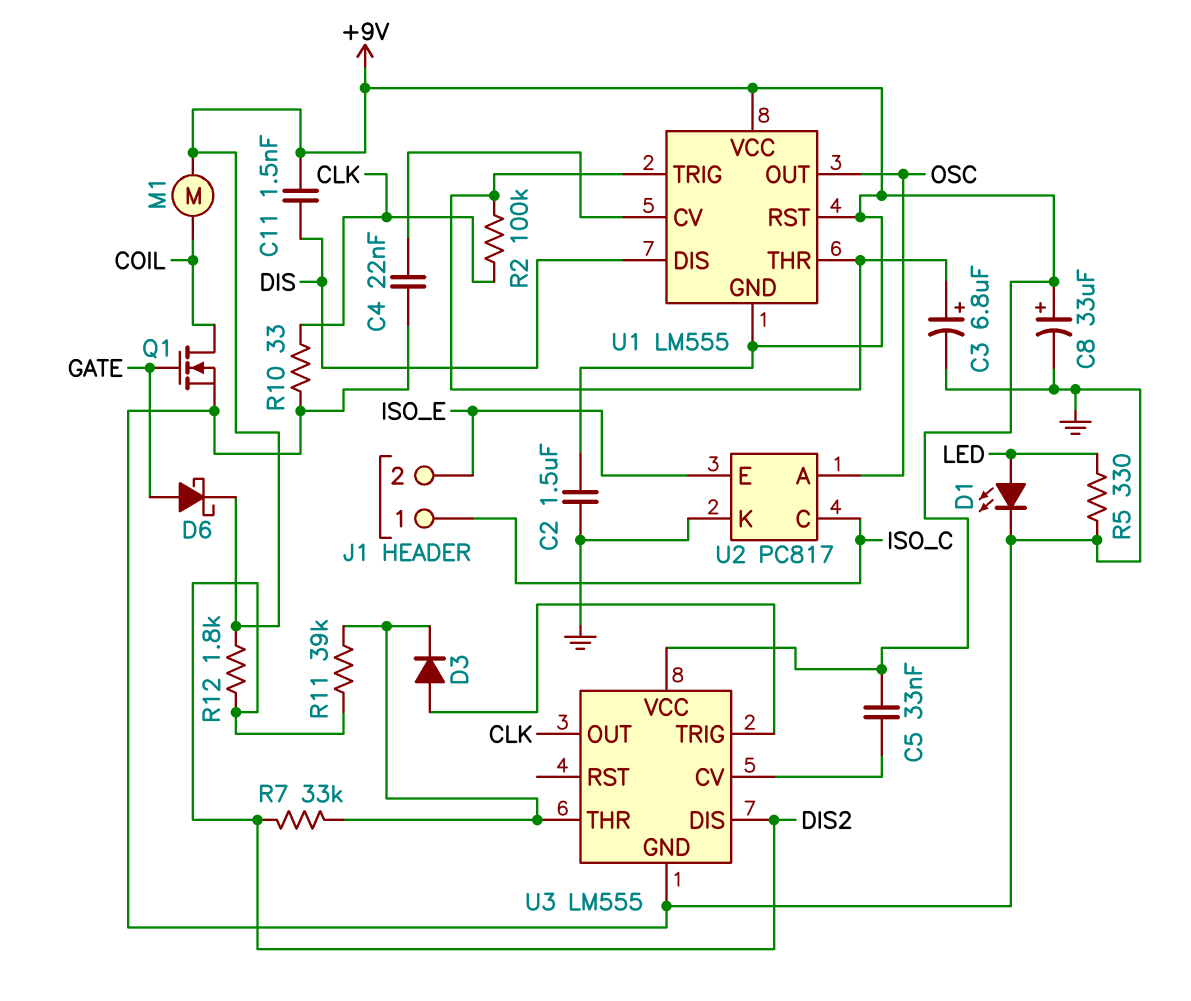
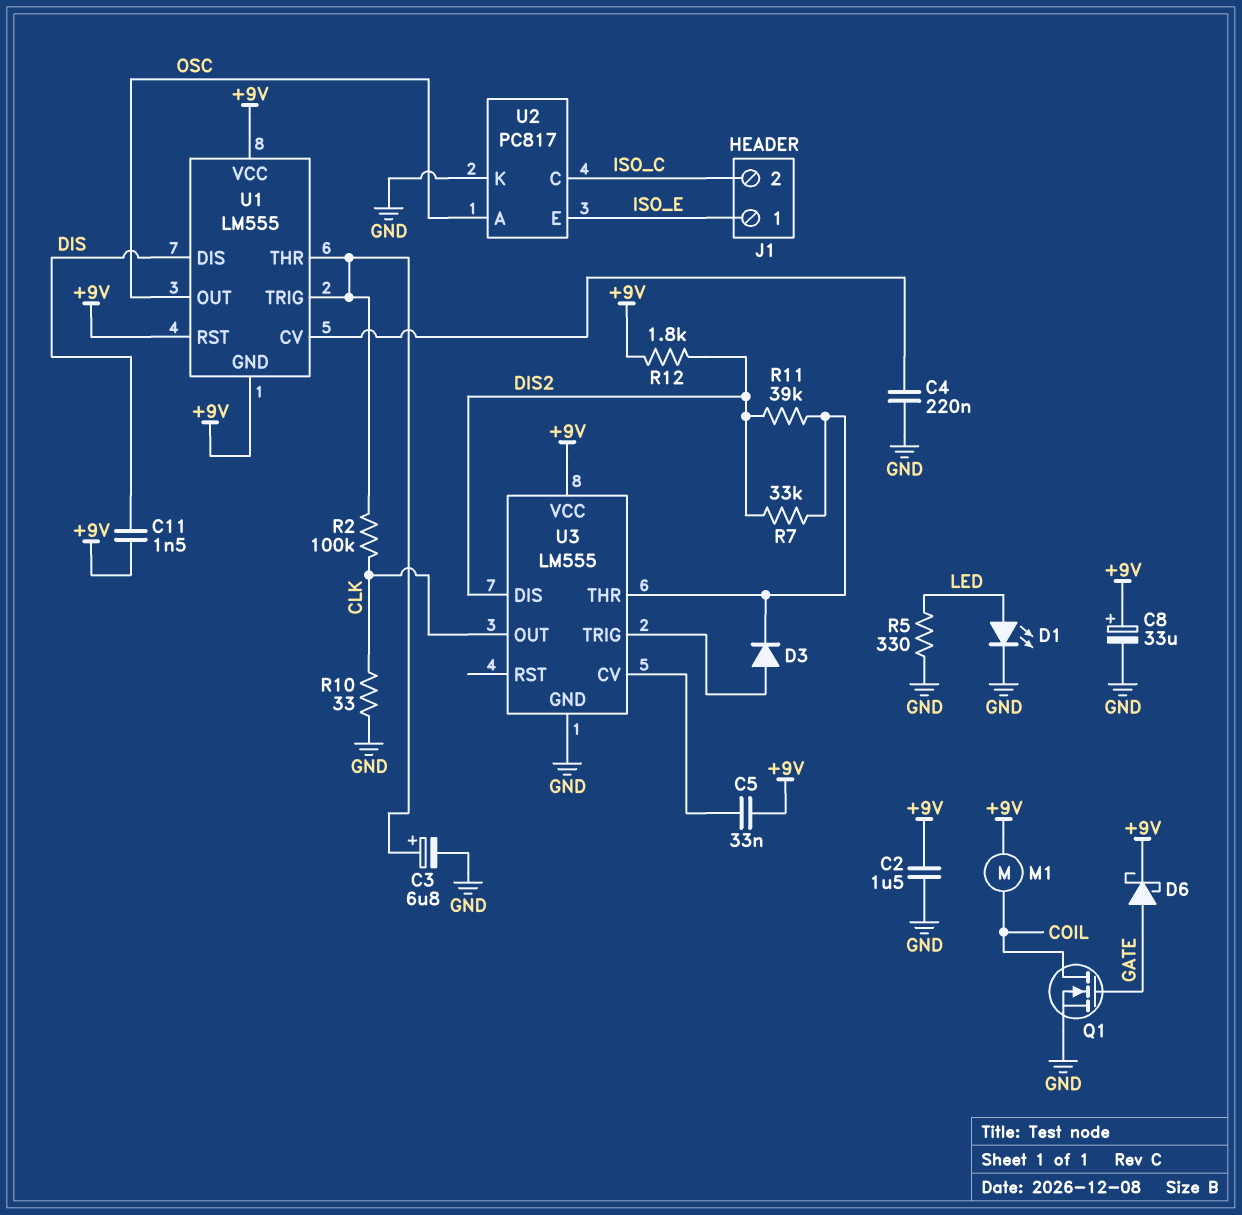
C4: 22nF (GND, U1/CV) -> 220nF (GND, U1/CV)
J1 pin 1: ISO_C -> ISO_E
J1 pin 2: ISO_E -> ISO_C

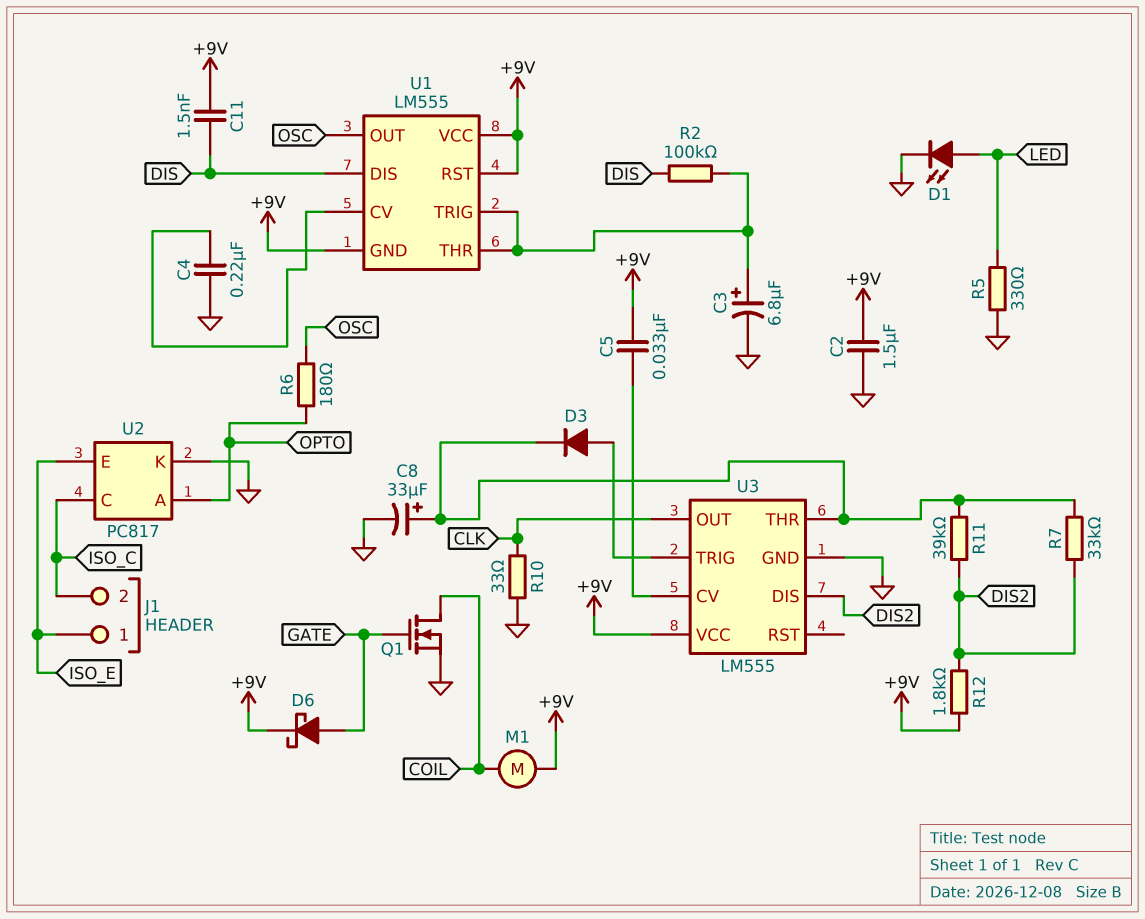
C8: 33uF (plus +9V, minus GND) -> 33uF (plus U3/THR, minus GND)
R2: 100k (CLK, U1/THR) -> 100k (DIS, U1/THR)
R6: none -> 180 (OPTO, OSC)
U2 pin A: OSC -> OPTO

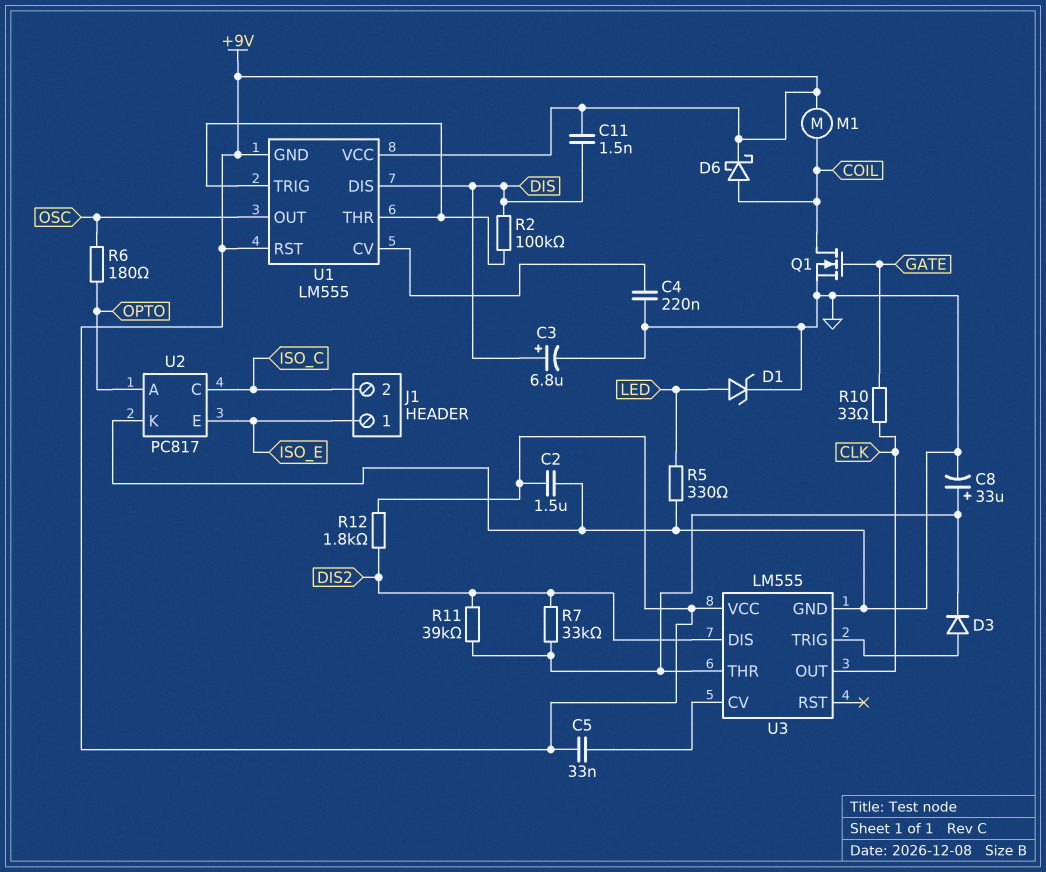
C3: 6.8uF (plus U1/THR, minus GND) -> 6.8uF (plus DIS, minus GND)
D1: LED (A LED, K GND) -> zener (A LED, K GND)
D6: schottky (A GATE, K +9V) -> schottky (A COIL, K +9V)
R10: 33 (CLK, GND) -> 33 (CLK, GATE)

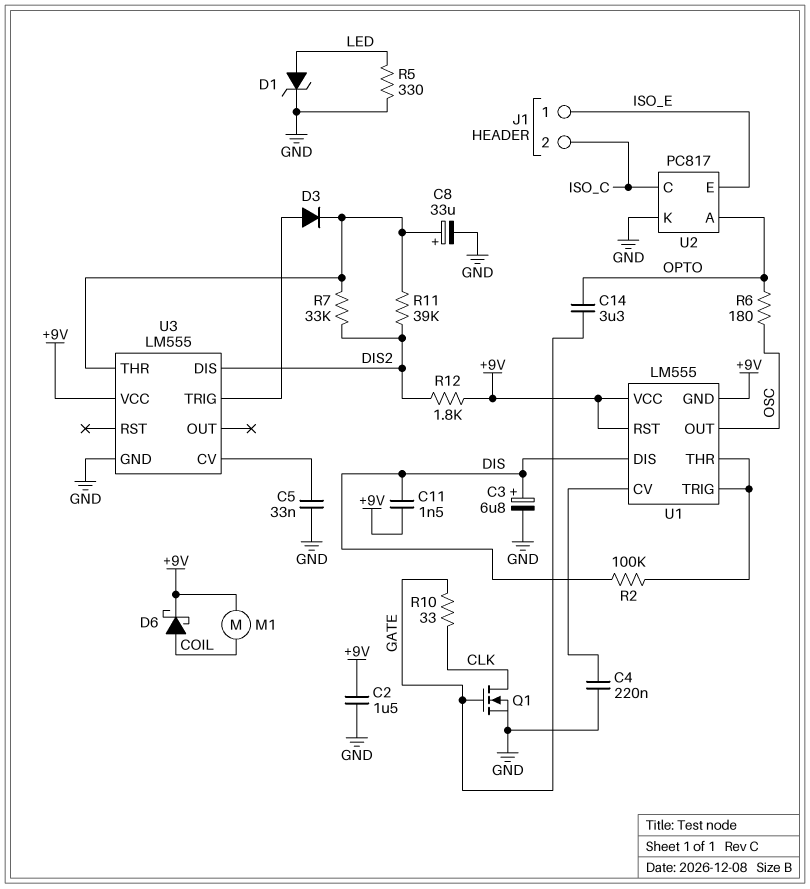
C5: 33nF (+9V, U3/CV) -> 33nF (GND, U3/CV)
C14: none -> 3.3uF (GATE, OPTO)
Q1: NMOS (G GATE, D COIL, S GND) -> NMOS (G GATE, D CLK, S GND)
U3 pin OUT: CLK -> none

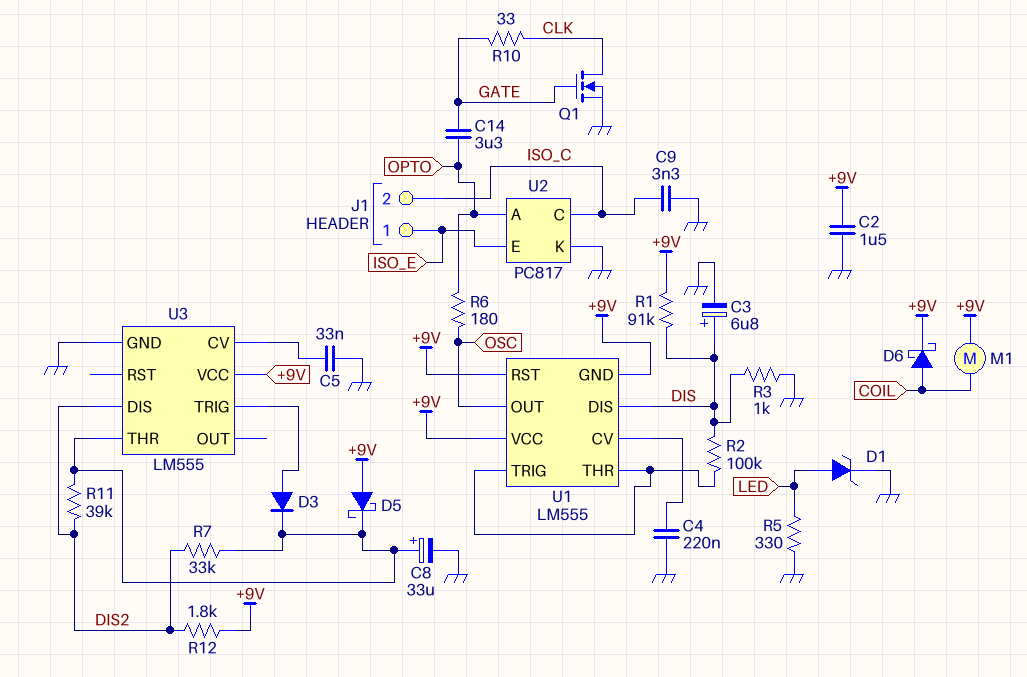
C9: none -> 3.3nF (GND, ISO_C)
C11: 1.5nF (+9V, DIS) -> none
D5: none -> schottky (A +9V, K U3/THR)
R1: none -> 91k (+9V, DIS)
R3: none -> 1k (DIS, GND)

